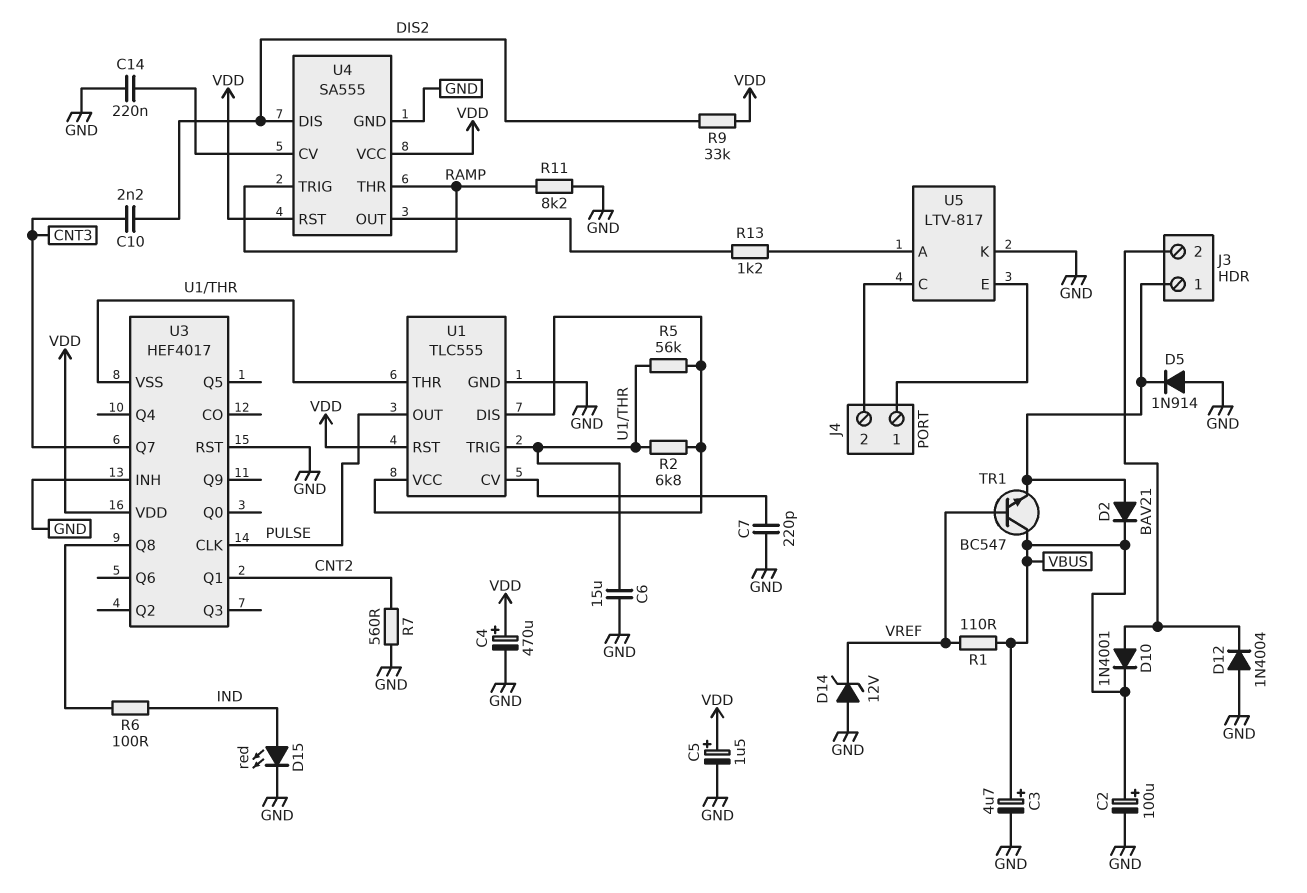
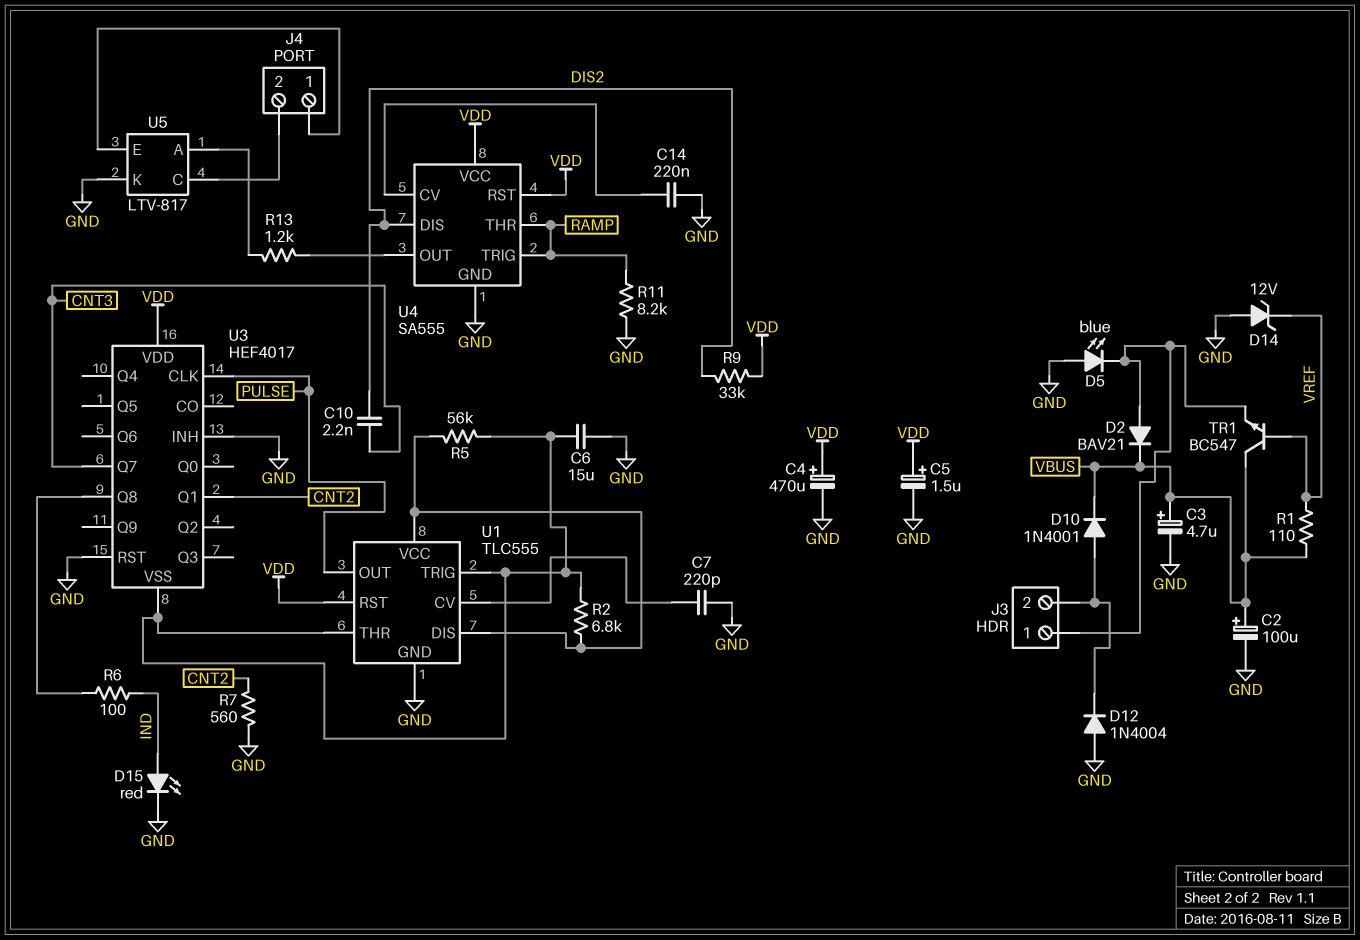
D5: diode 1N914 (A GND, K J3/1) -> LED blue (A GND, K J3/1)

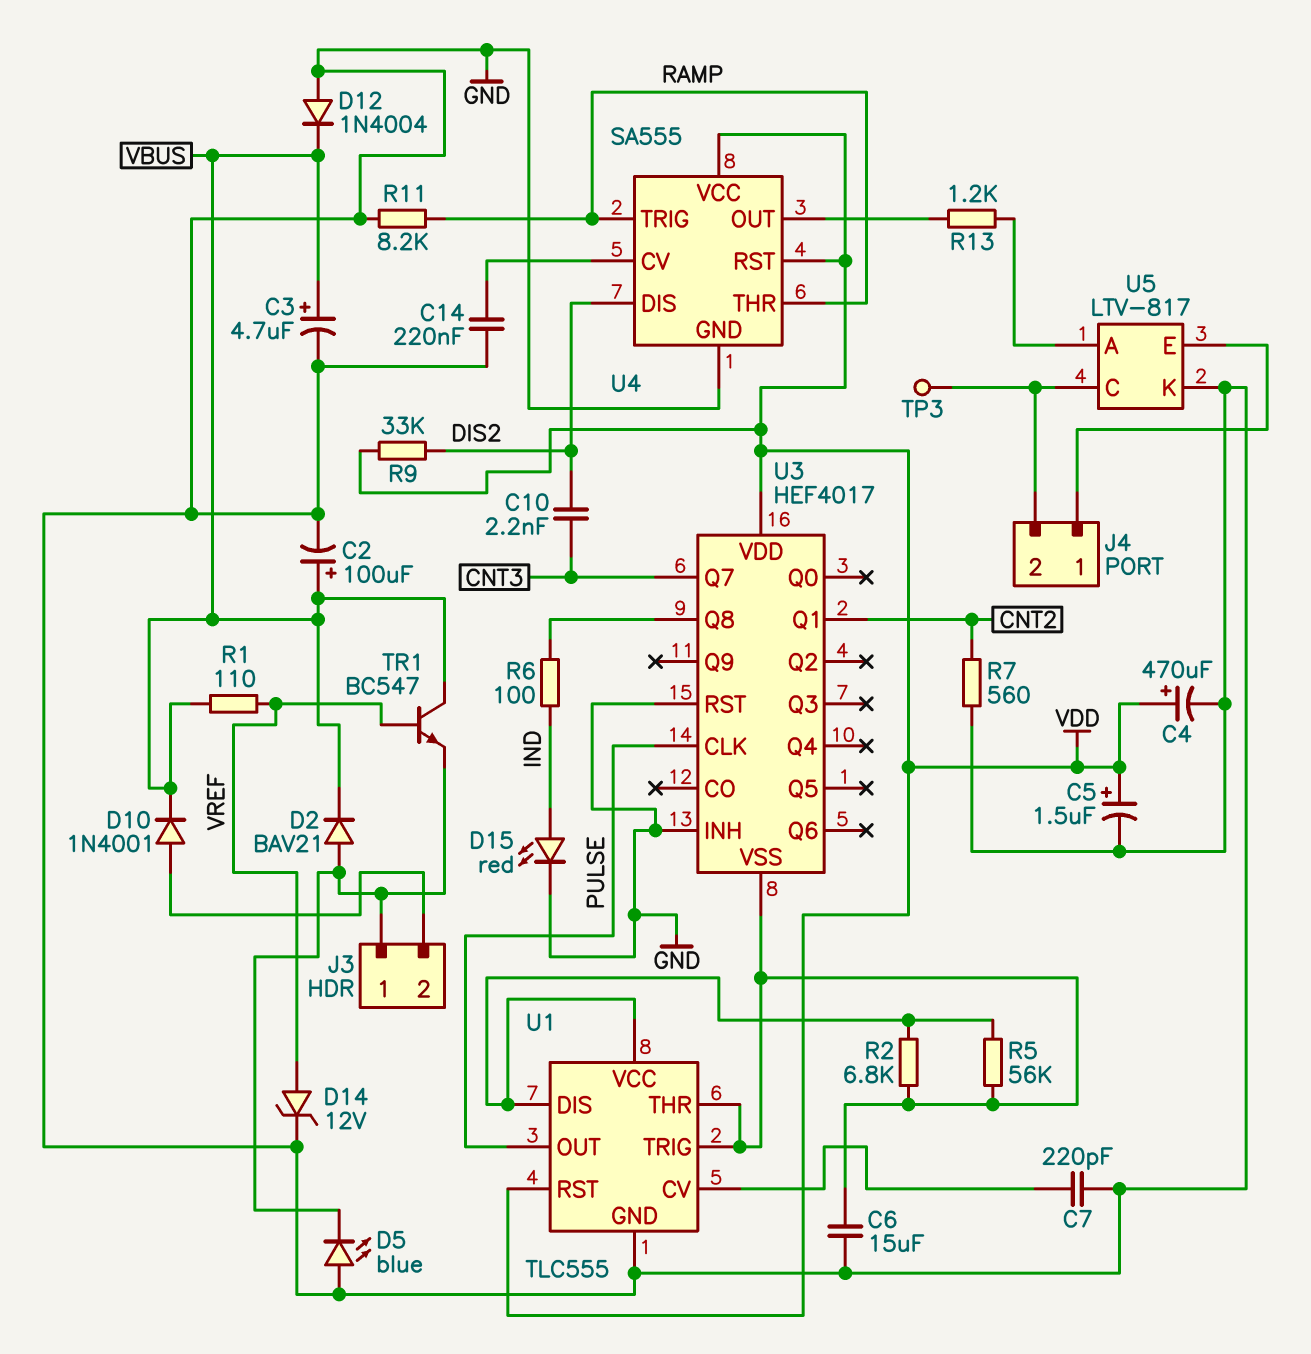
D12: diode 1N4004 (A GND, K J3/2) -> diode 1N4004 (A GND, K VBUS)
D14: zener 12V (A GND, K VREF) -> zener 12V (A VREF, K GND)
TP3: none -> test point (J4/2)

